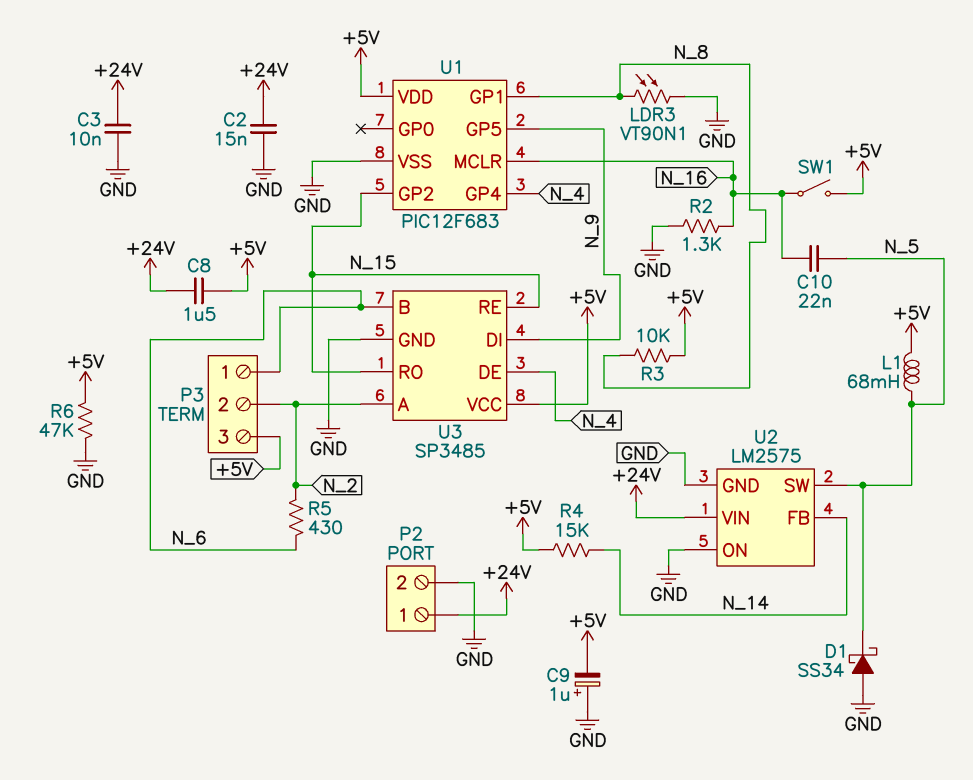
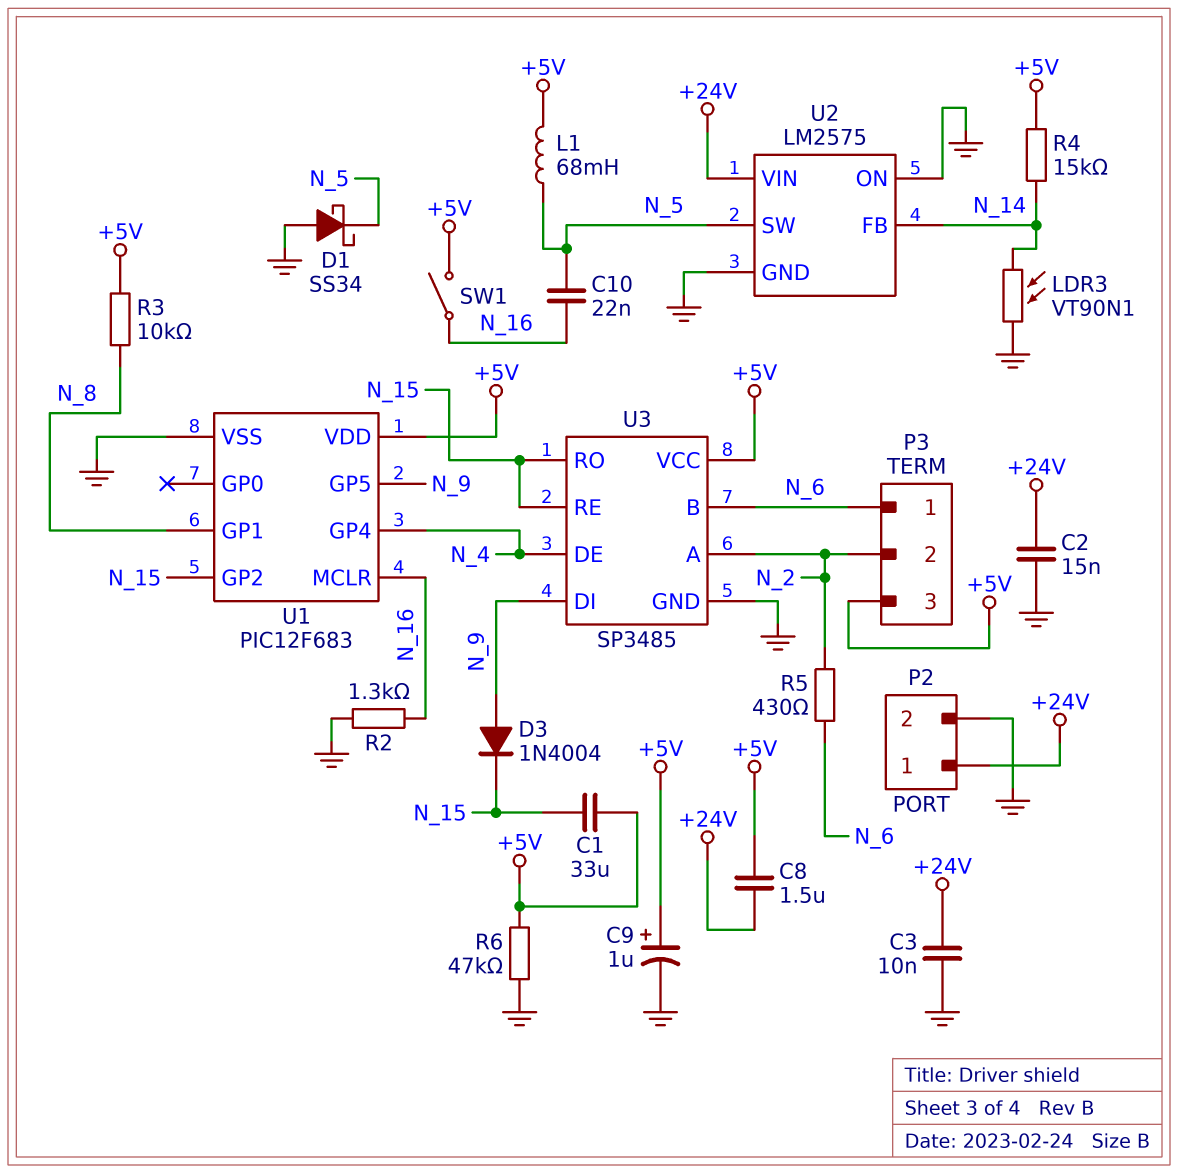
C1: none -> 33uF (+5V, N_15)
C9: 1uF (plus GND, minus +5V) -> 1uF (plus +5V, minus GND)
D3: none -> diode 1N4004 (A N_9, K N_15)
LDR3: VT90N1 (GND, N_8) -> VT90N1 (GND, N_14)

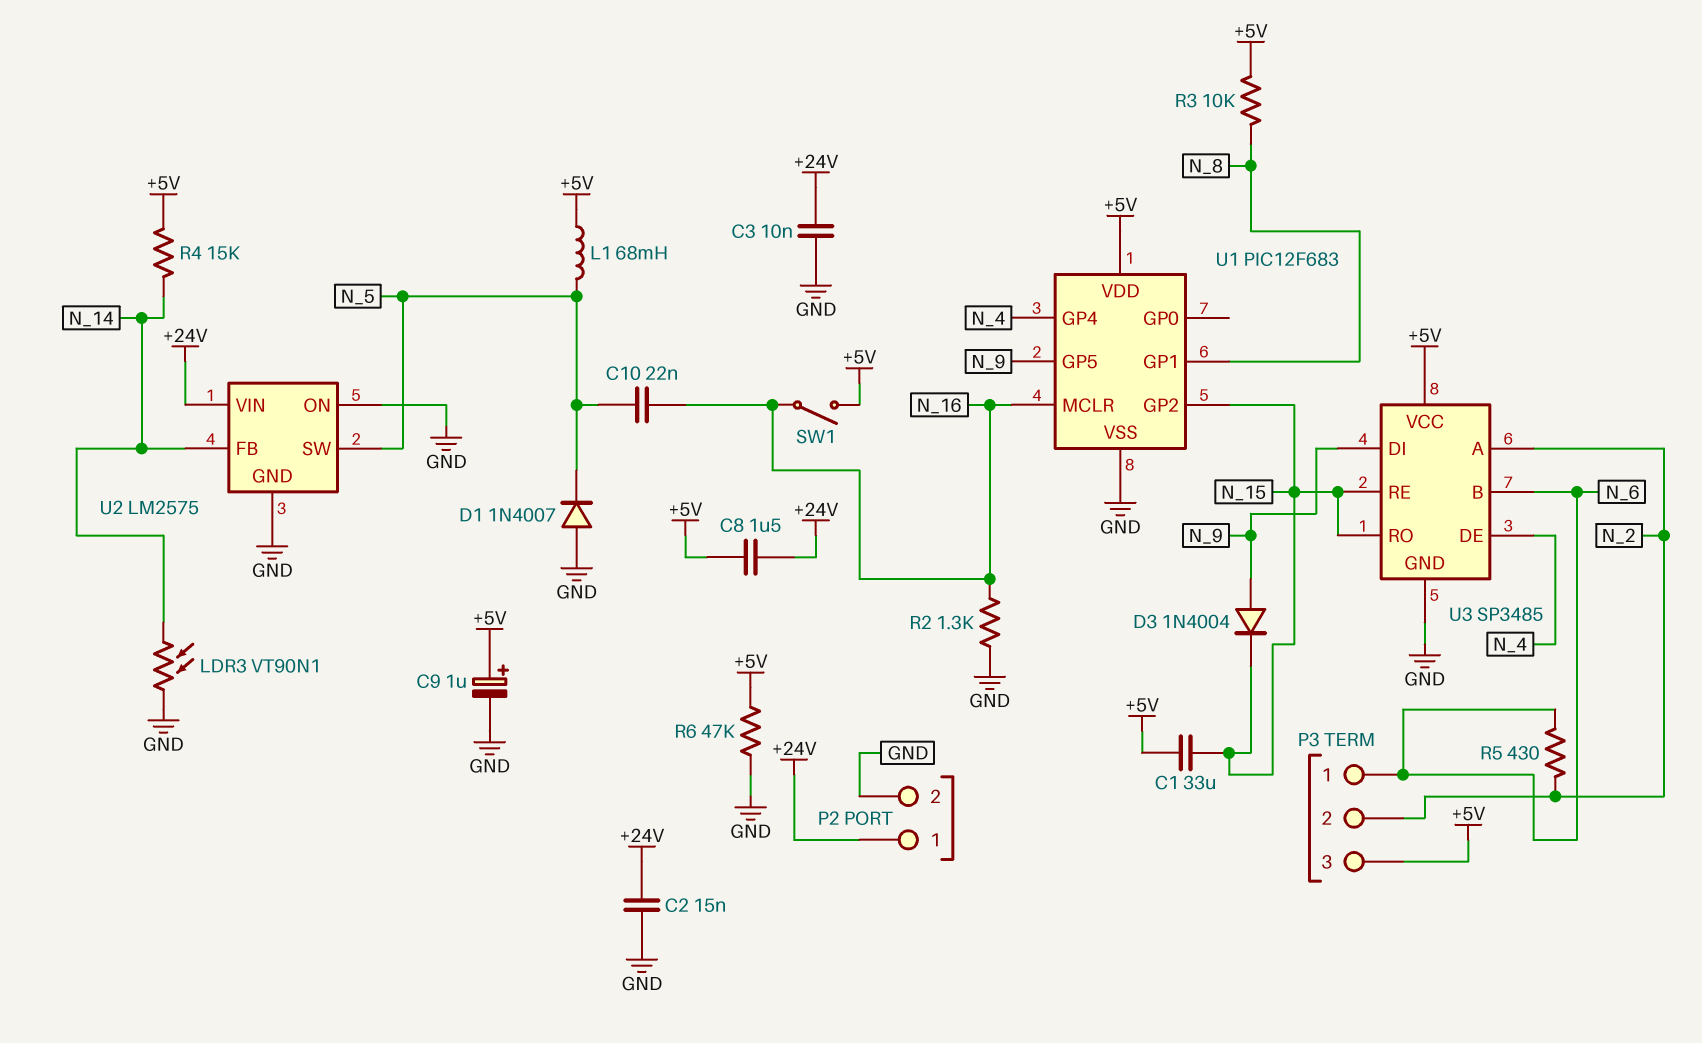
D1: schottky SS34 (A GND, K N_5) -> diode 1N4007 (A GND, K N_5)

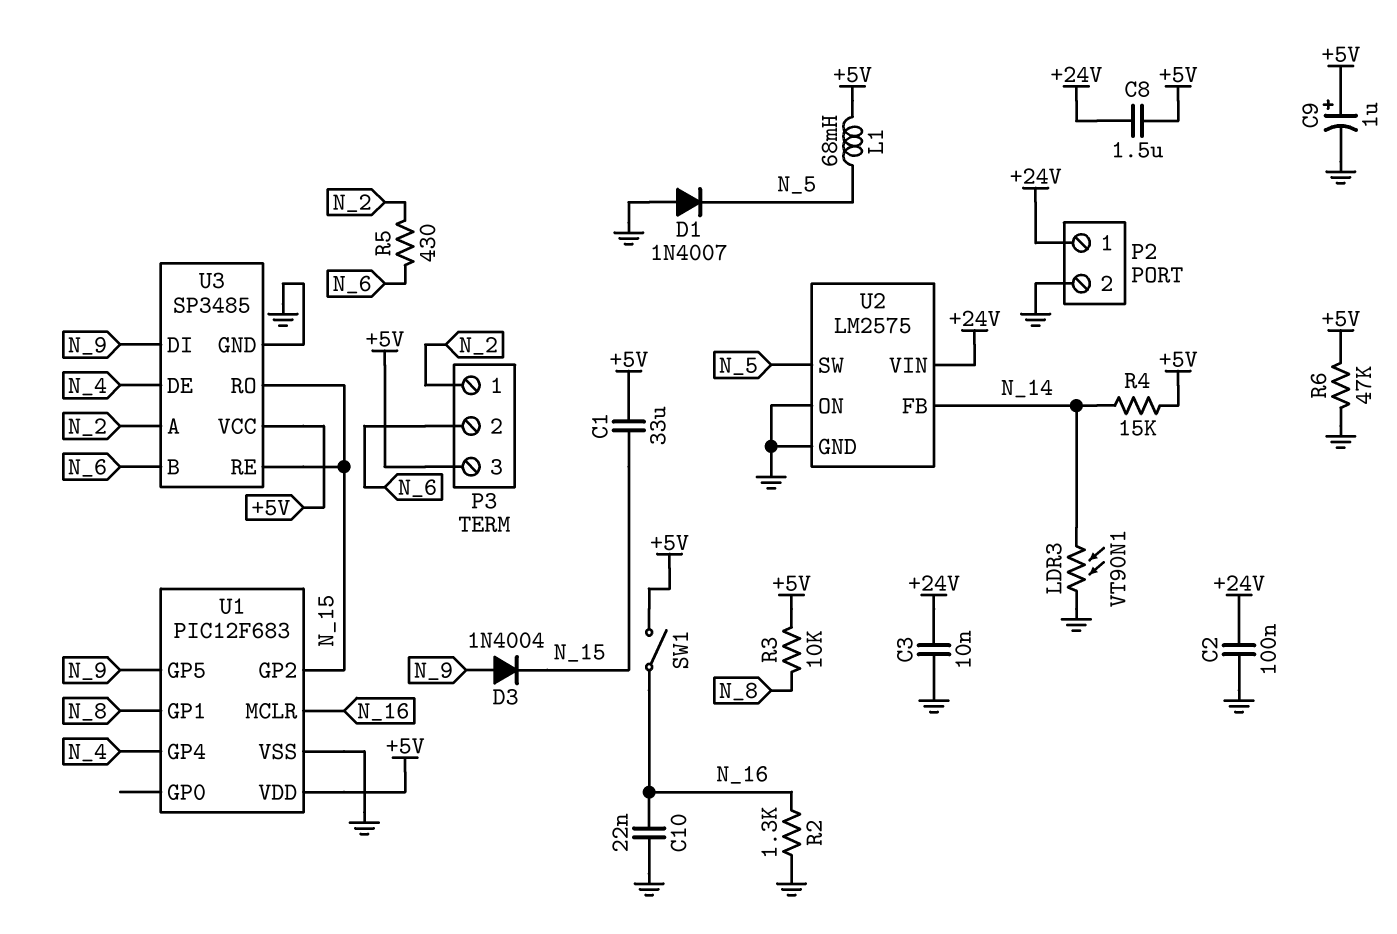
C2: 15nF (+24V, GND) -> 100nF (+24V, GND)
C10: 22nF (N_5, N_16) -> 22nF (GND, N_16)
P3 pin 1: N_6 -> N_2
P3 pin 2: N_2 -> N_6

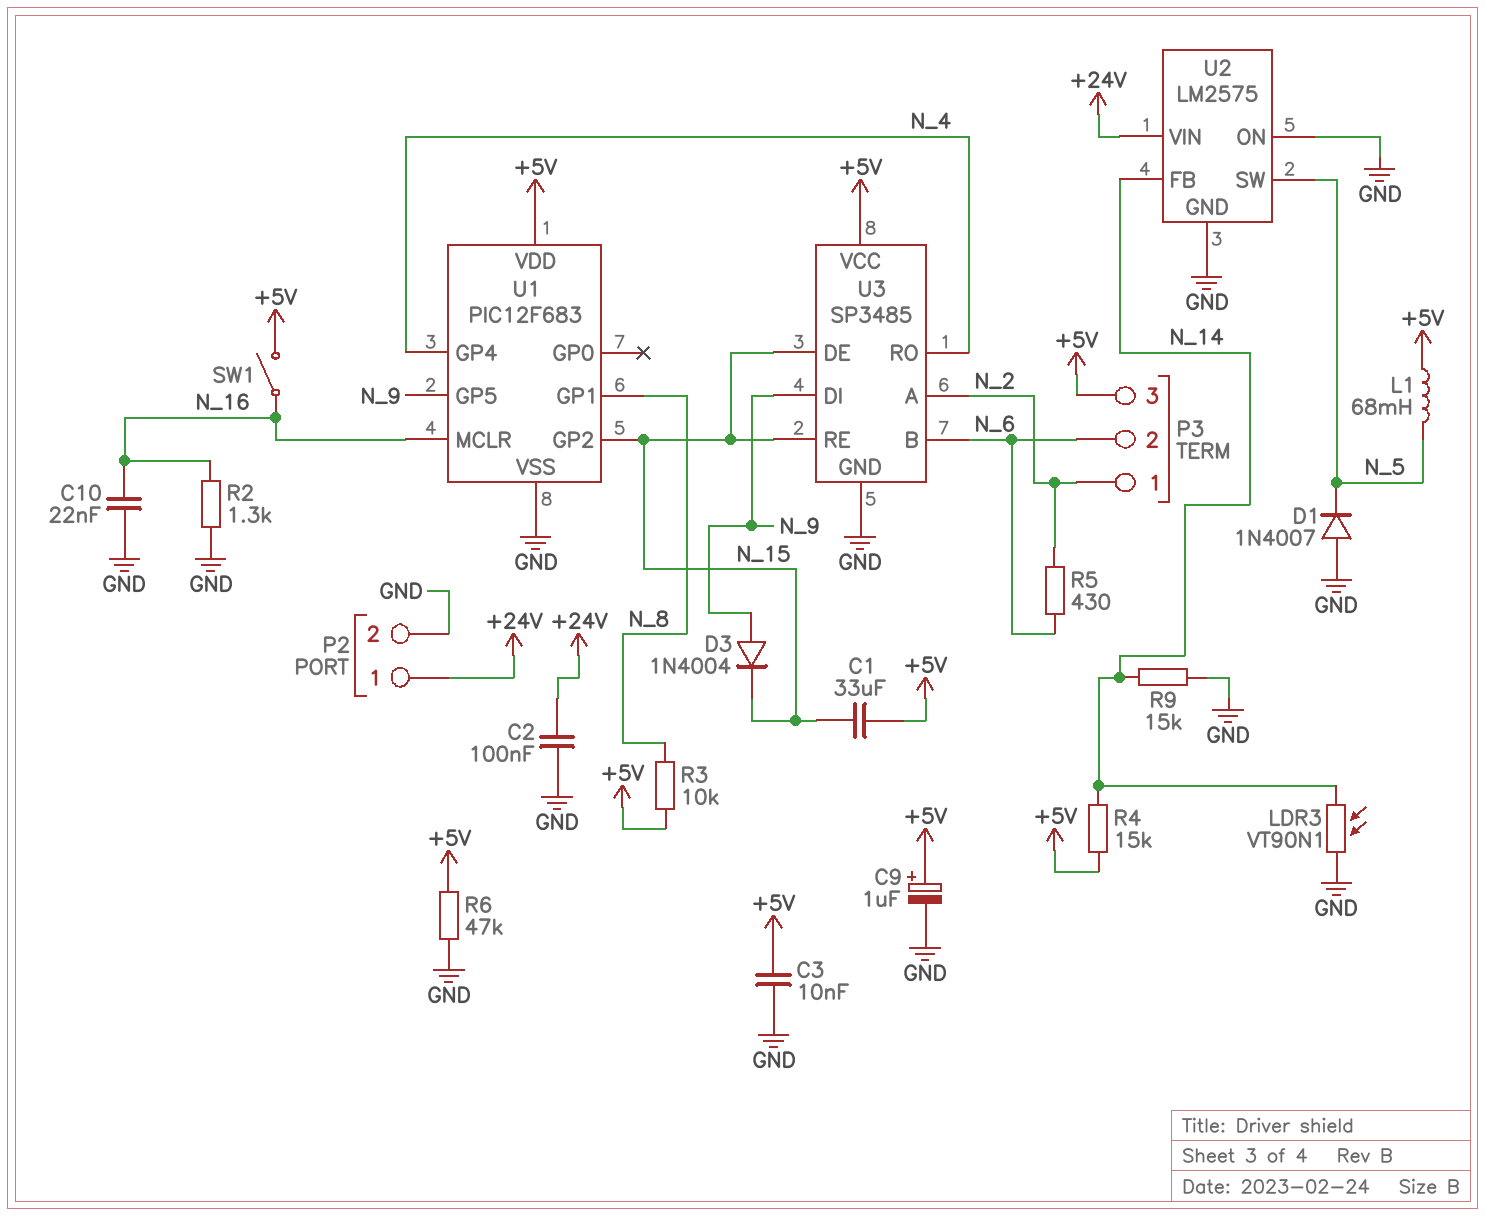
C3: 10nF (+24V, GND) -> 10nF (+5V, GND)
C8: 1.5uF (+5V, +24V) -> none
R9: none -> 15k (GND, N_14)
U3 pin DE: N_4 -> N_15
U3 pin RO: N_15 -> N_4

